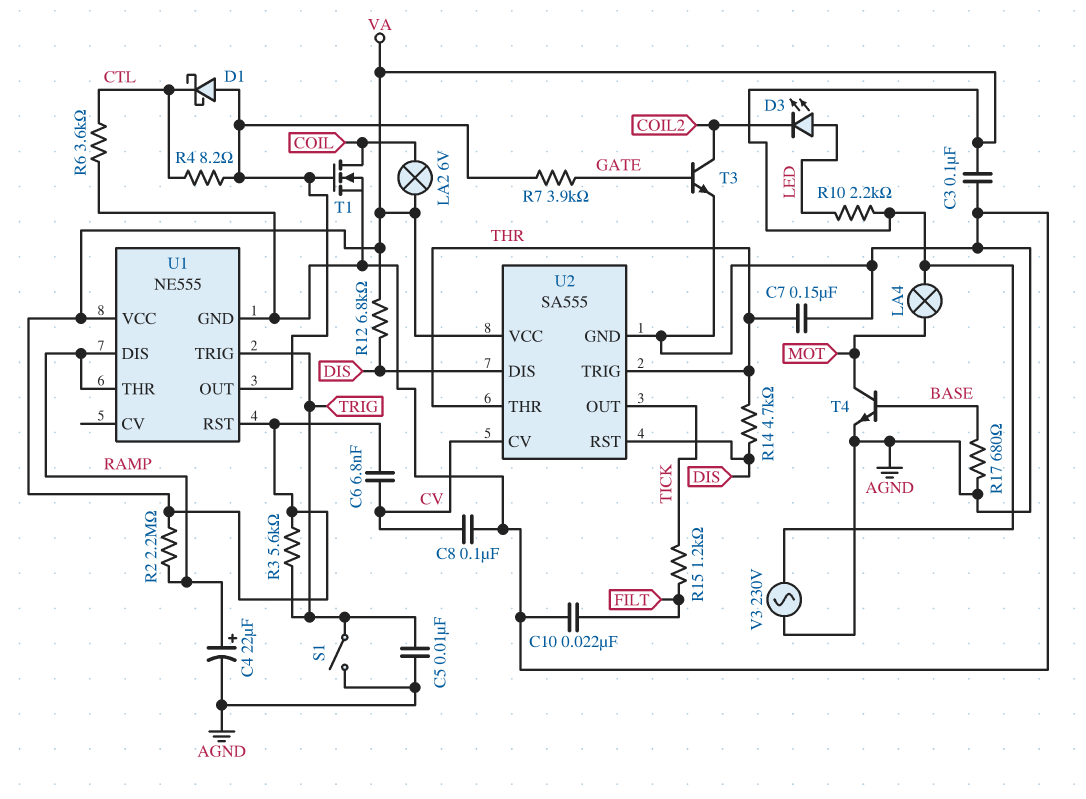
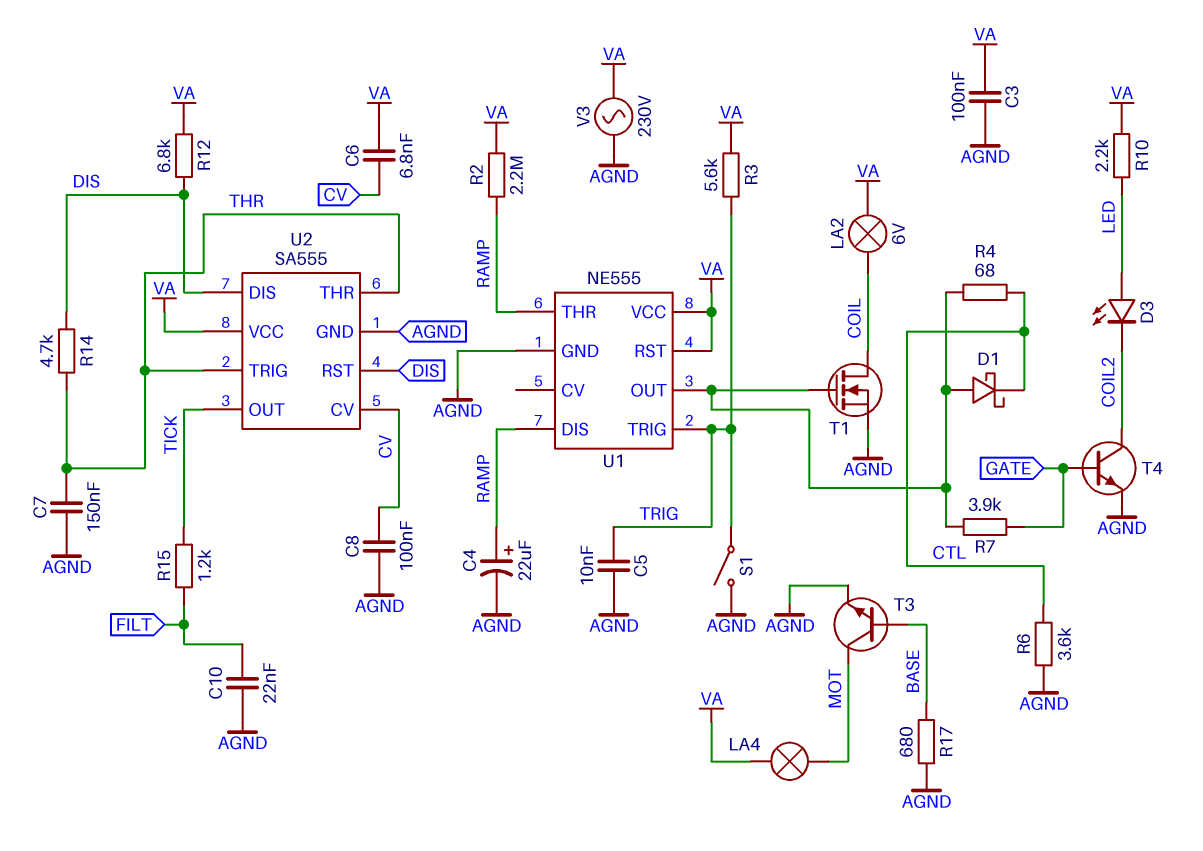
R4: 8.2 (CTL, U1/OUT) -> 68 (CTL, U1/OUT)
T3: NPN (B GATE, C COIL2, E AGND) -> NPN (B BASE, C MOT, E AGND)
T4: NPN (B BASE, C MOT, E AGND) -> NPN (B GATE, C COIL2, E AGND)

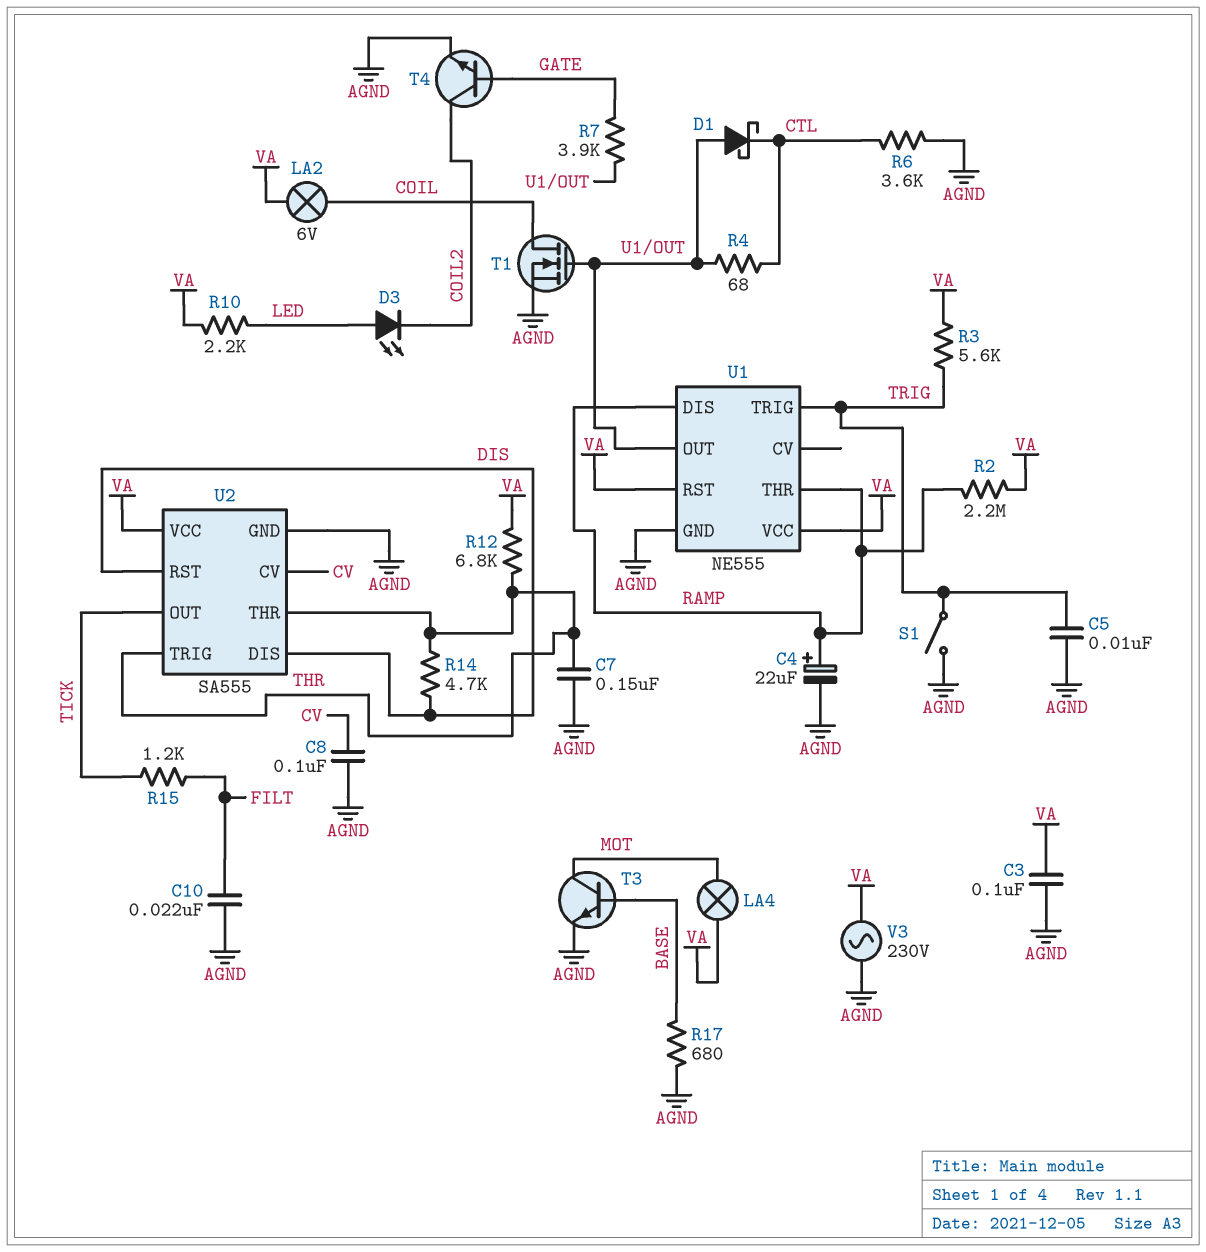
C6: 6.8nF (CV, VA) -> none
R12: 6.8k (DIS, VA) -> 6.8k (THR, VA)

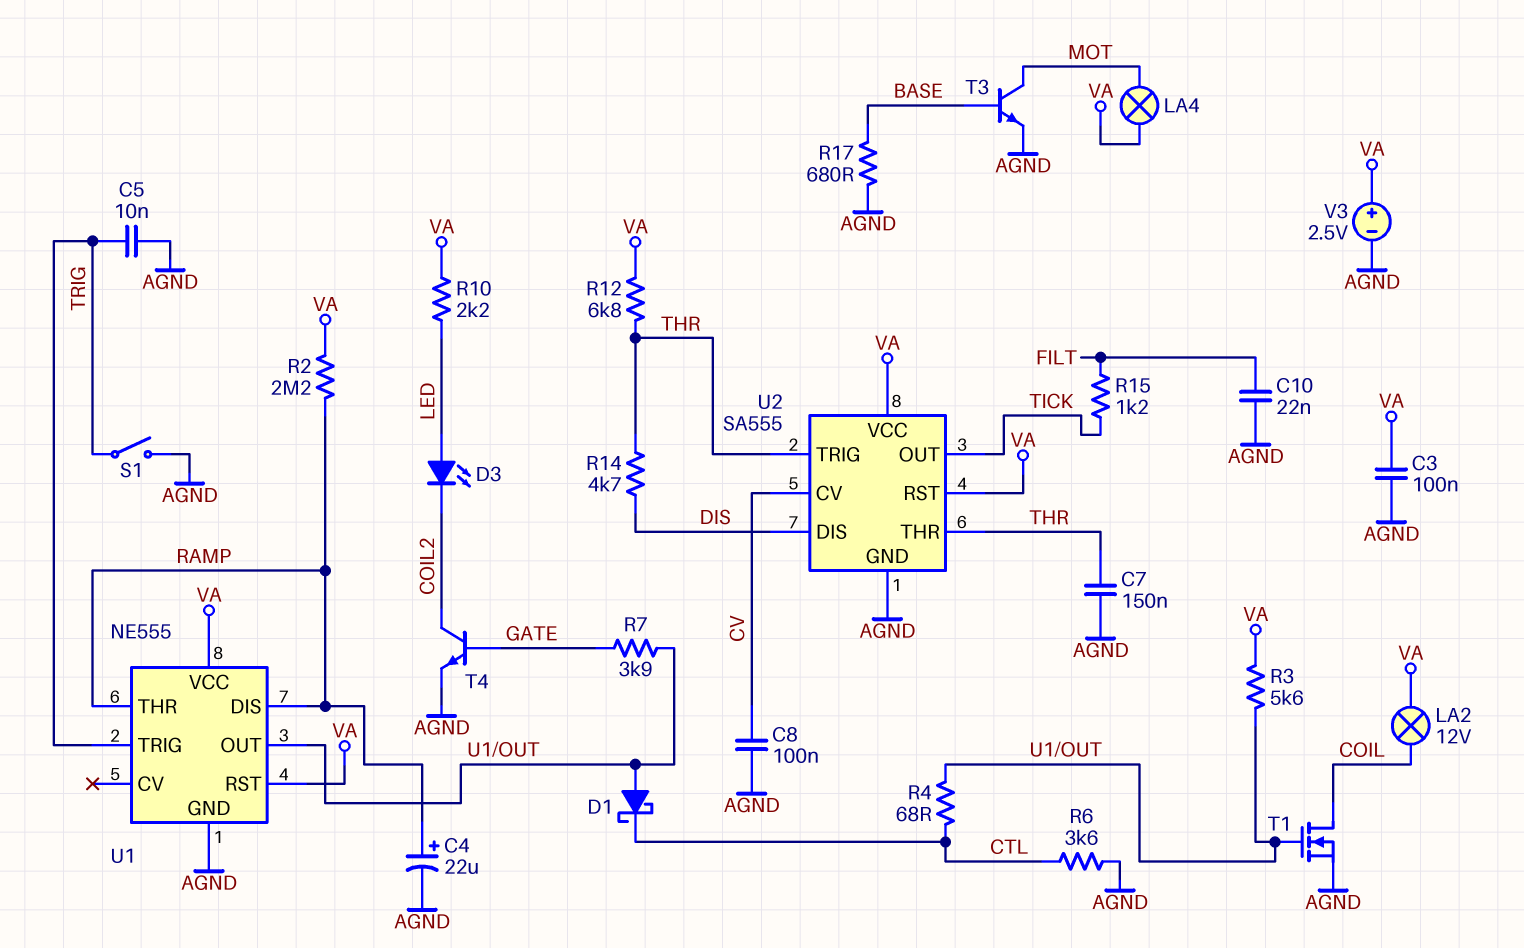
LA2: lamp 6V (COIL, VA) -> lamp 12V (COIL, VA)
R3: 5.6k (TRIG, VA) -> 5.6k (U1/OUT, VA)
U2 pin RST: DIS -> VA
V3: AC 230V (AGND, VA) -> 2.5V (plus VA, minus AGND)

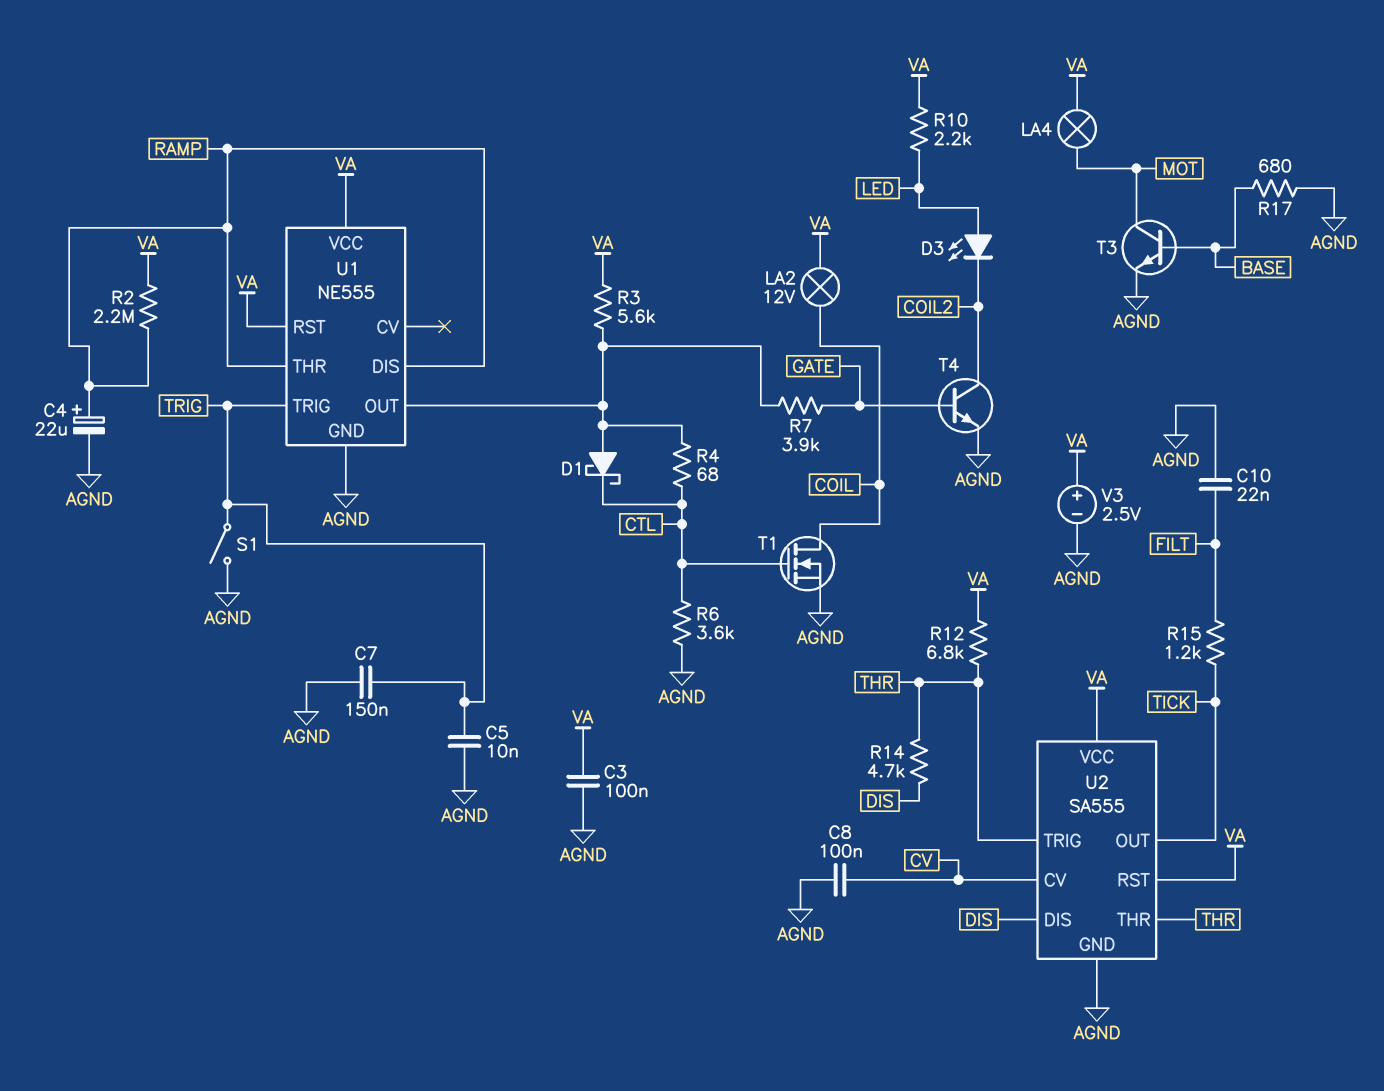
C7: 150nF (AGND, THR) -> 150nF (AGND, TRIG)
T1: NMOS (G U1/OUT, D COIL, S AGND) -> NMOS (G CTL, D COIL, S AGND)

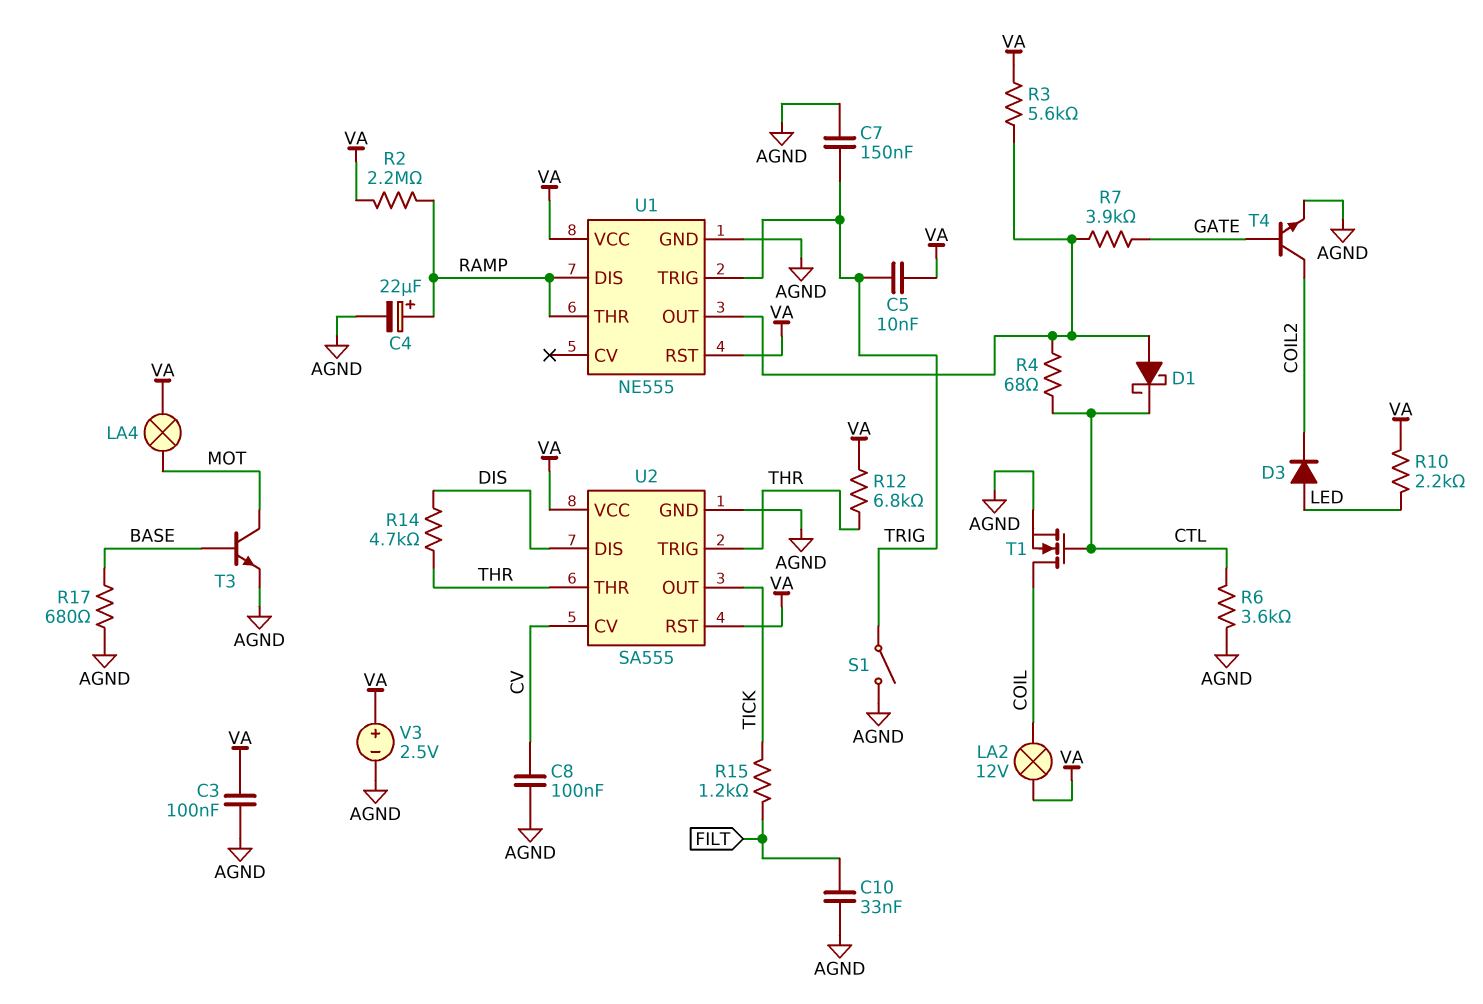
C5: 10nF (AGND, TRIG) -> 10nF (TRIG, VA)
C10: 22nF (AGND, FILT) -> 33nF (AGND, FILT)
D3: LED (A LED, K COIL2) -> diode (A LED, K COIL2)

